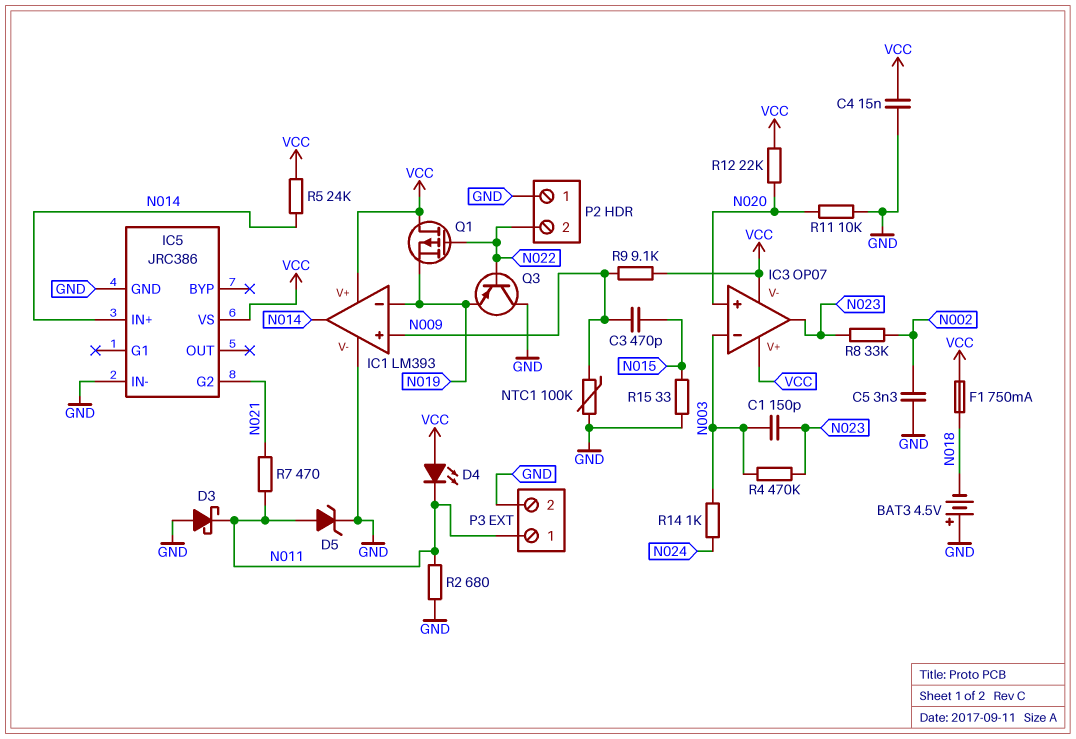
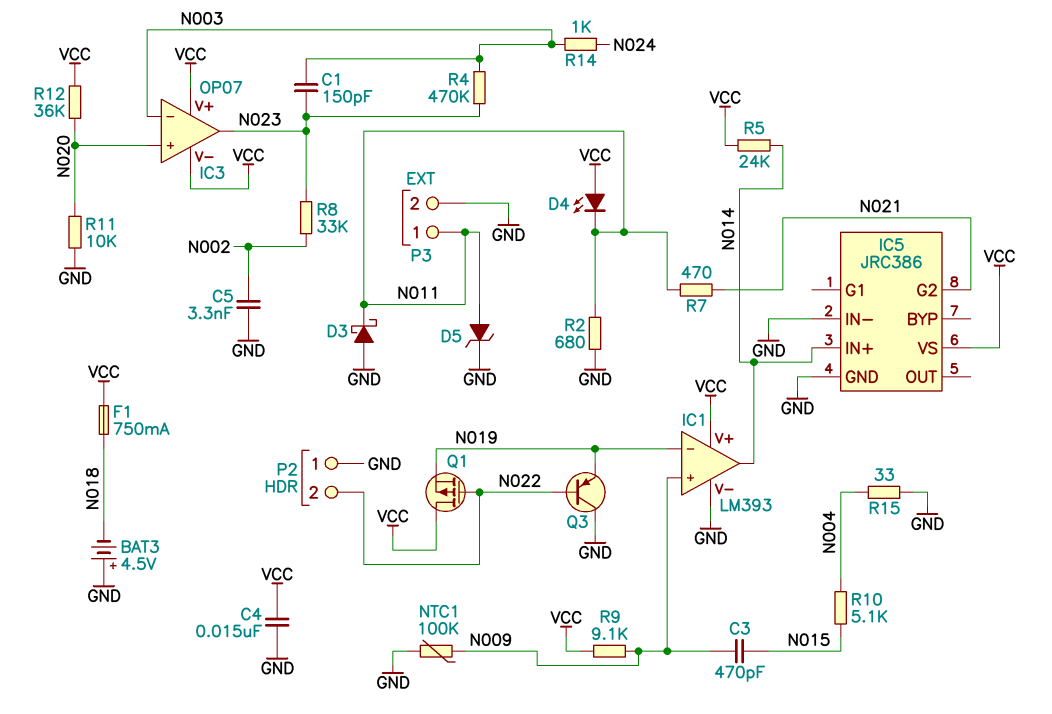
R10: none -> 5.1k (N004, N015)
R12: 22k (N020, VCC) -> 36k (N020, VCC)
R15: 33 (GND, N015) -> 33 (GND, N004)

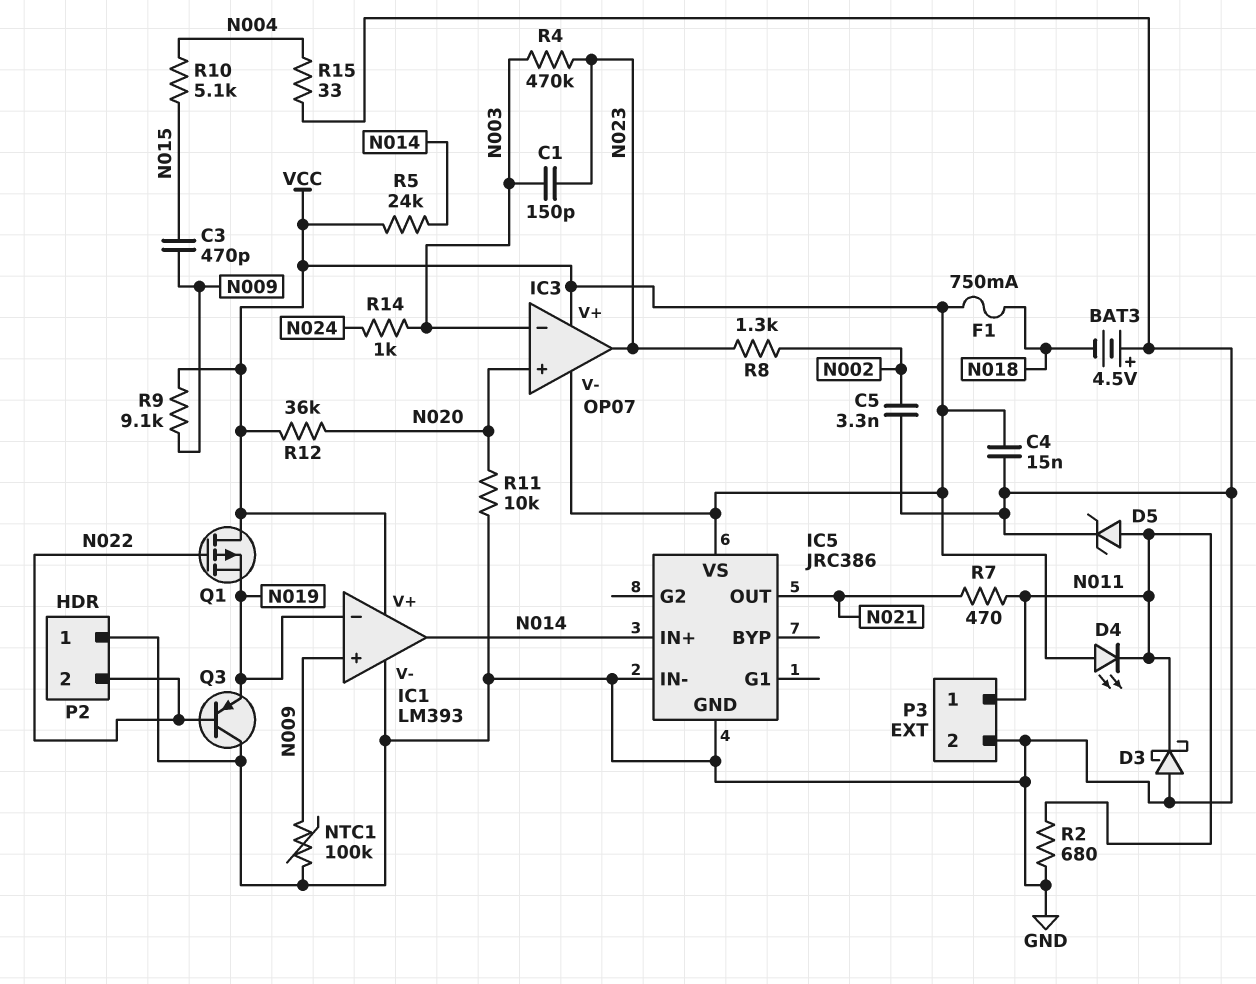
IC5 pin G2: N021 -> none
IC5 pin OUT: none -> N021
R8: 33k (N002, N023) -> 1.3k (N002, N023)

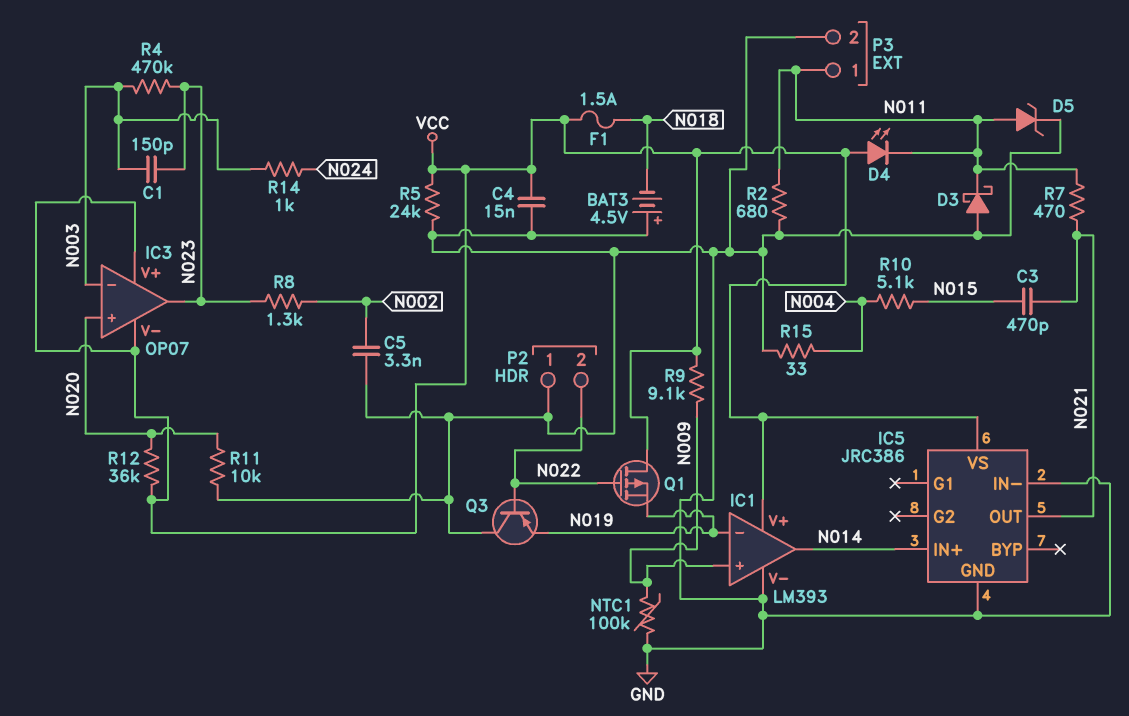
C3: 470pF (N009, N015) -> 470pF (N015, N021)
F1: 750mA (N018, VCC) -> 1.5A (N018, VCC)
R5: 24k (N014, VCC) -> 24k (GND, VCC)

